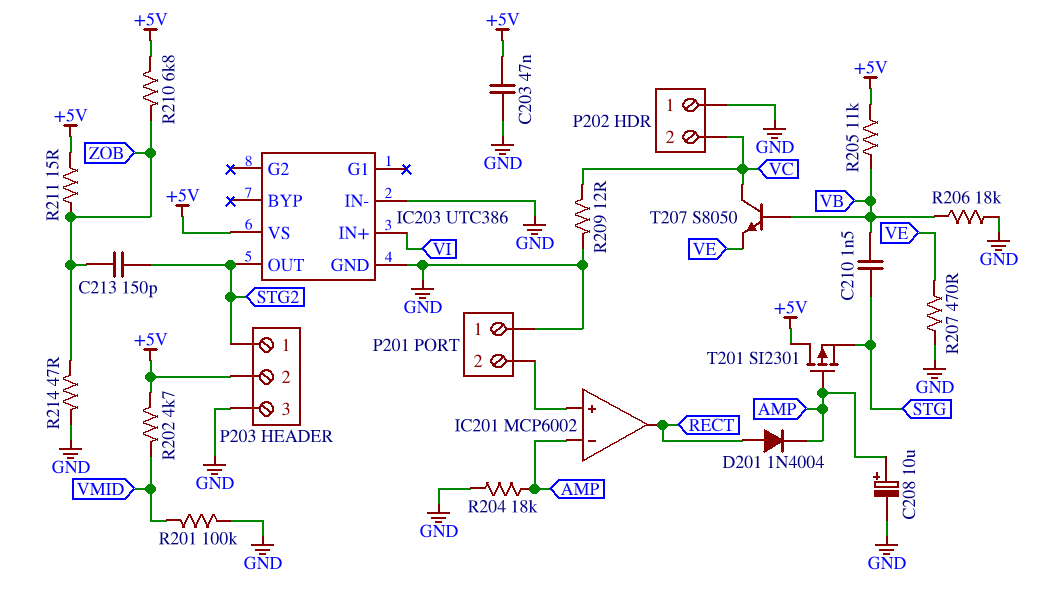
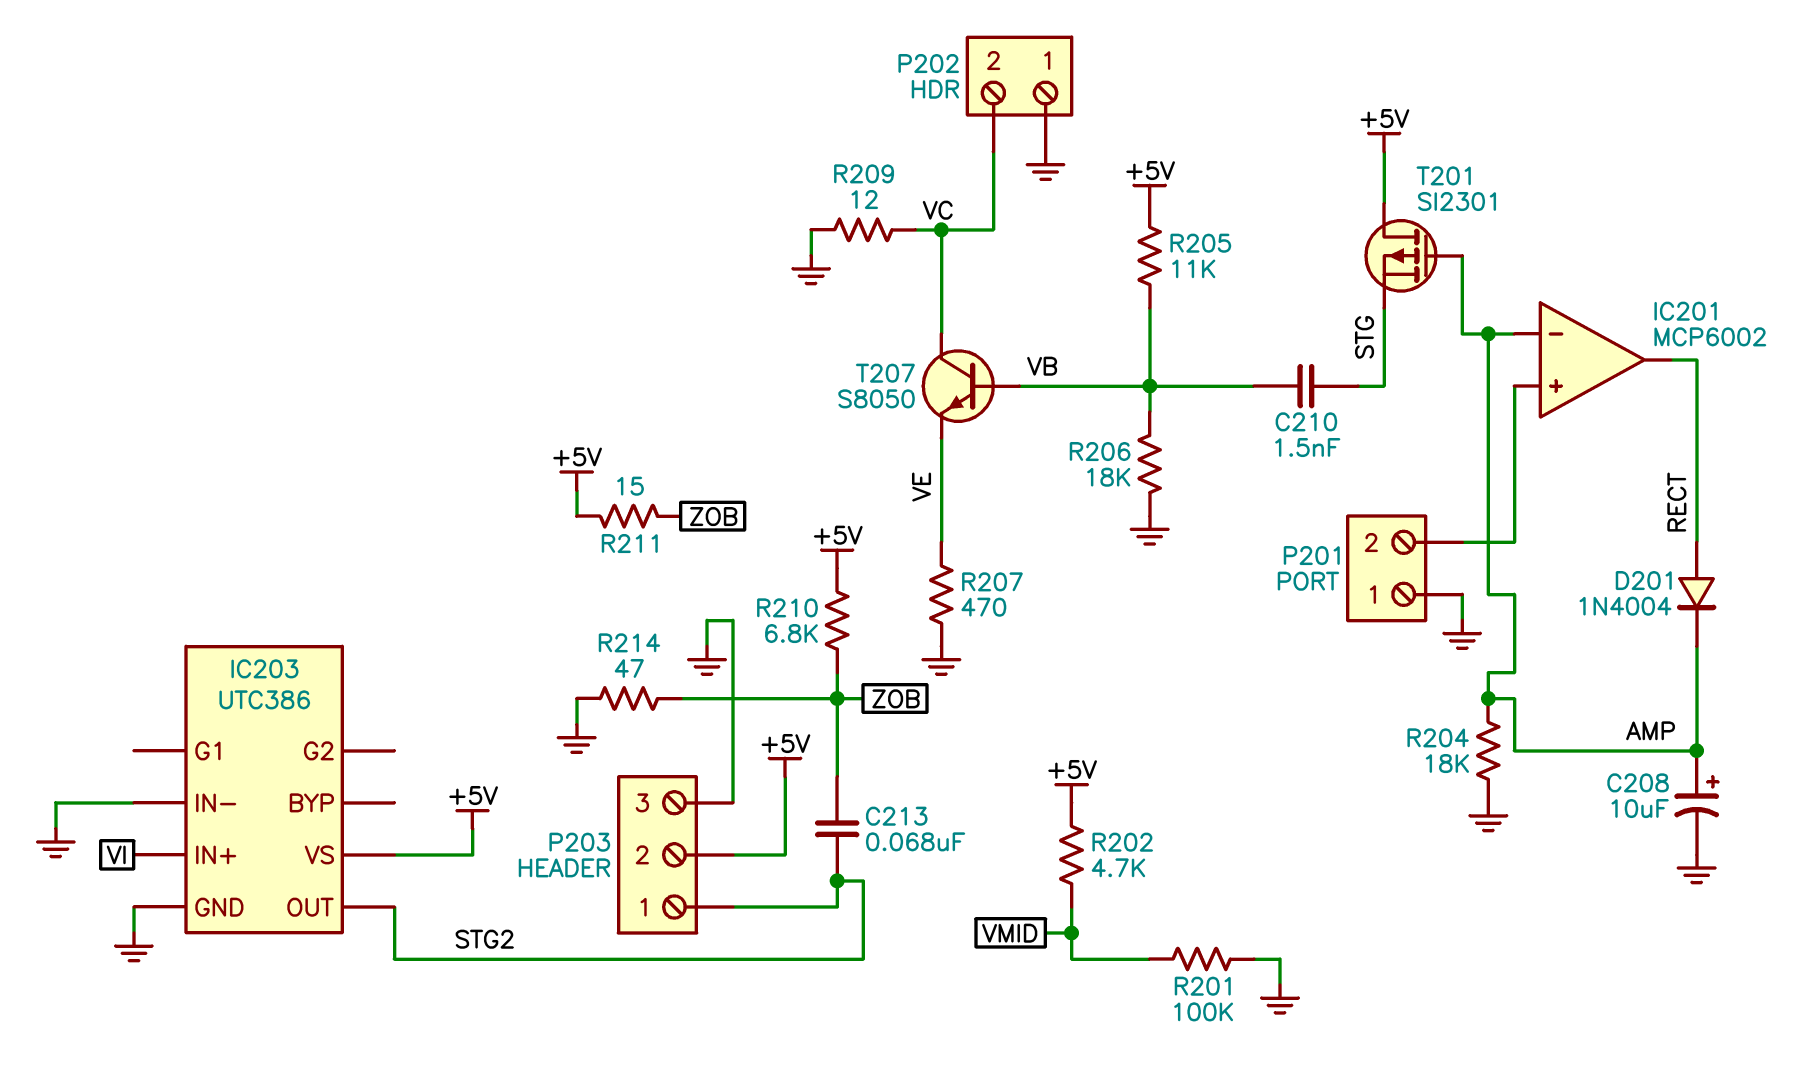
C203: 47nF (+5V, GND) -> none
C213: 150pF (STG2, ZOB) -> 68nF (STG2, ZOB)

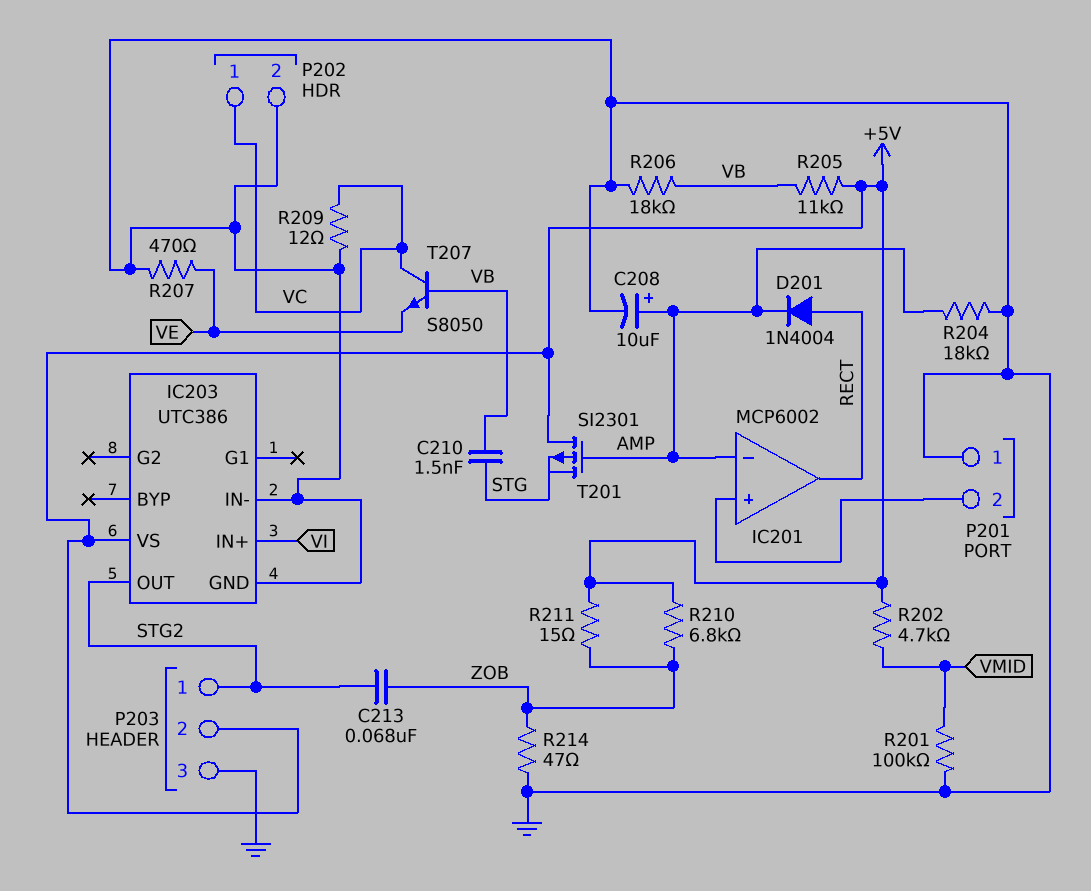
P202 pin 1: GND -> VC
P202 pin 2: VC -> GND

